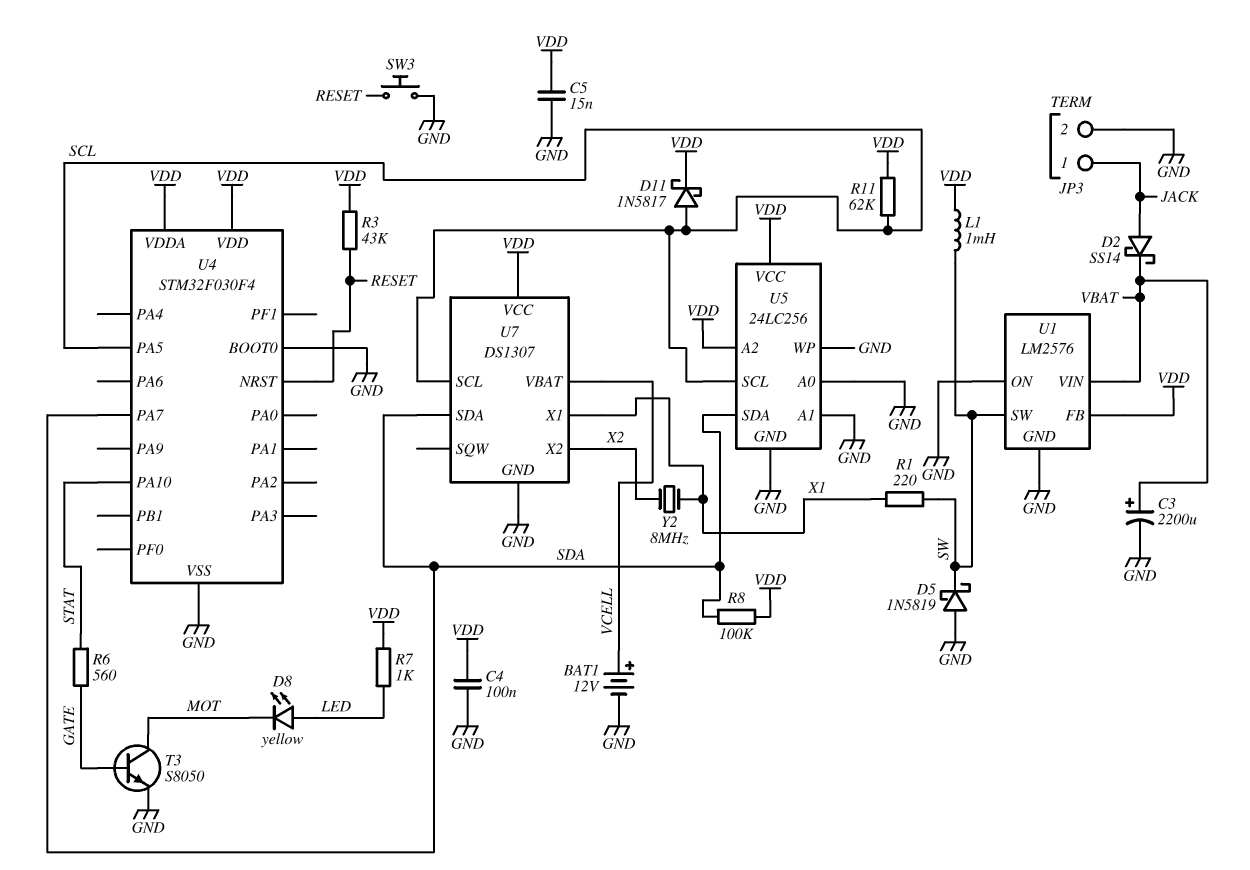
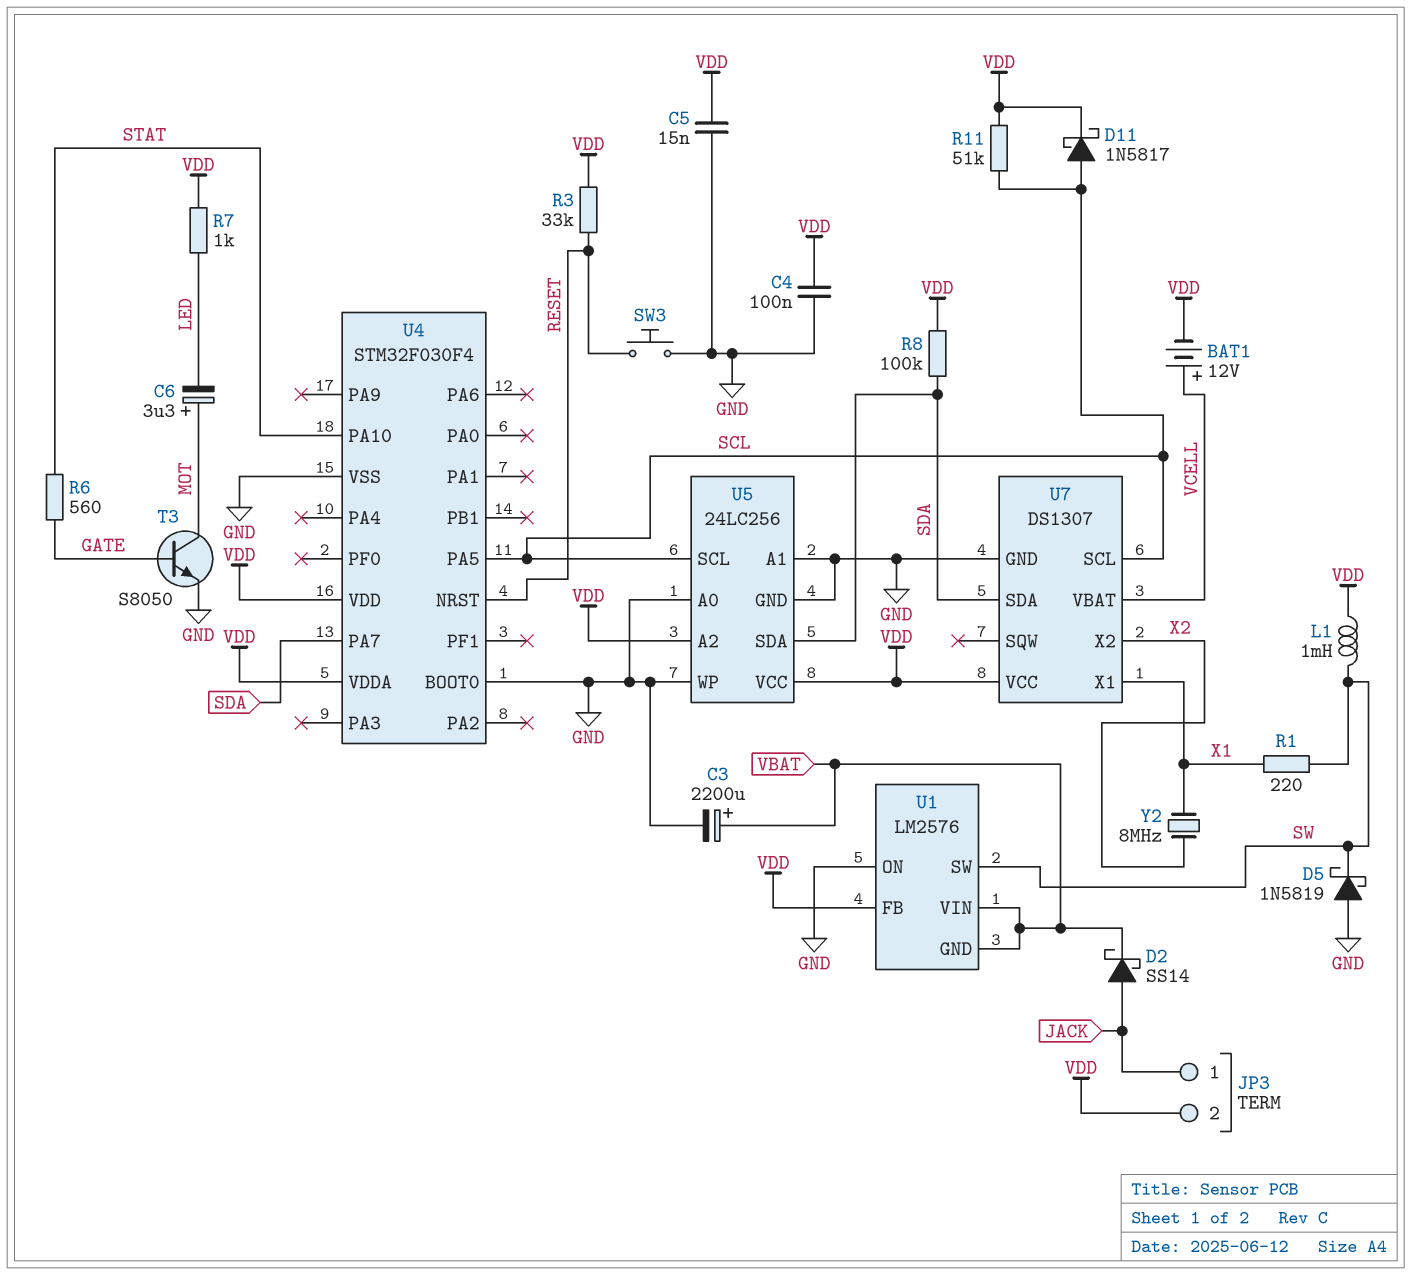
BAT1: 12V (plus VCELL, minus GND) -> 12V (plus VCELL, minus VDD)
C6: none -> 3.3uF (plus MOT, minus LED)
D8: LED yellow (A LED, K MOT) -> none
JP3 pin 2: GND -> VDD
R3: 43k (RESET, VDD) -> 33k (RESET, VDD)
R11: 62k (SCL, VDD) -> 51k (SCL, VDD)
U1 pin GND: GND -> VBAT

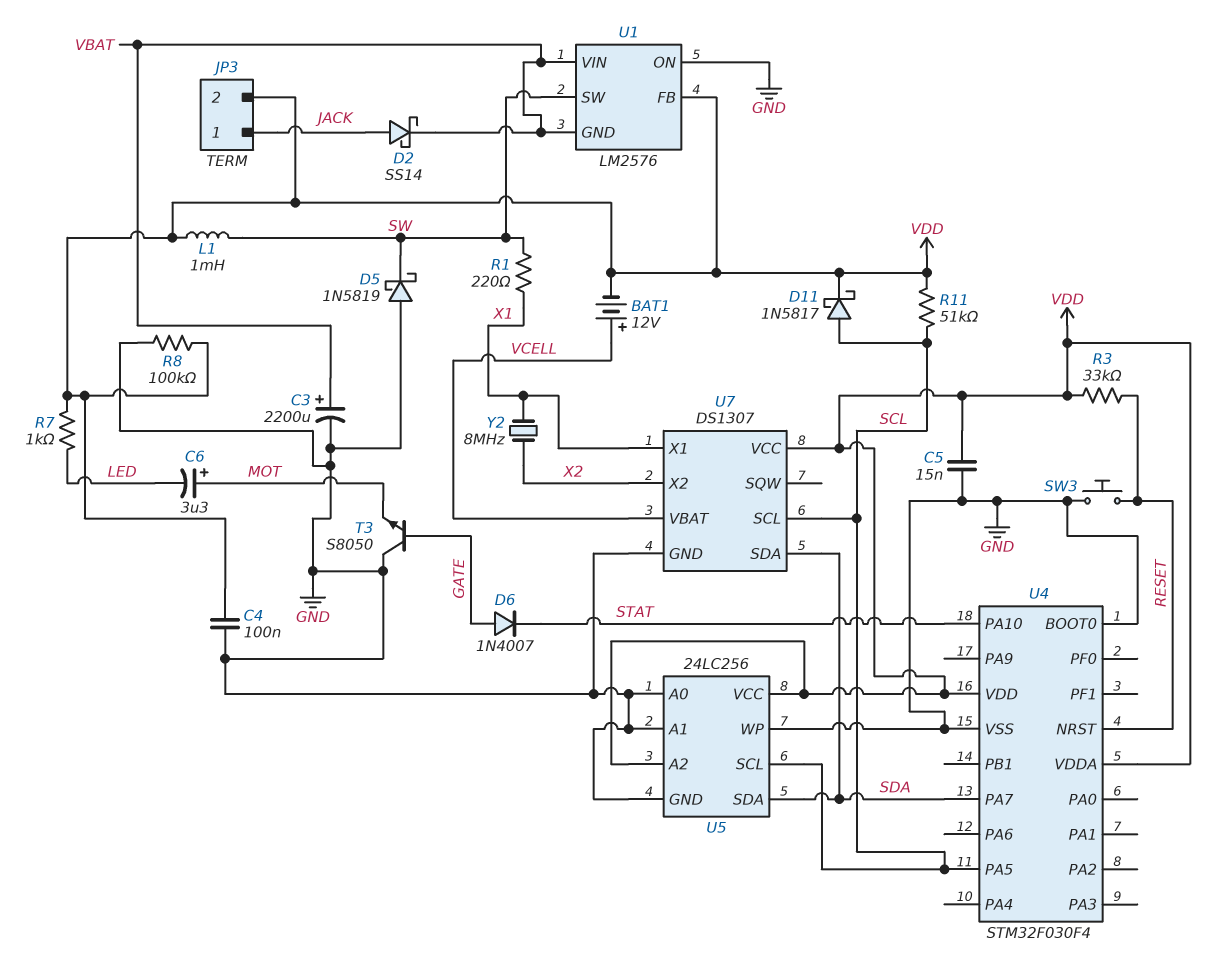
D6: none -> diode 1N4007 (A GATE, K STAT)
R6: 560 (GATE, STAT) -> none
R8: 100k (SDA, VDD) -> 100k (GND, VDD)
T3: NPN S8050 (B GATE, C MOT, E GND) -> NPN S8050 (B GATE, C GND, E MOT)

